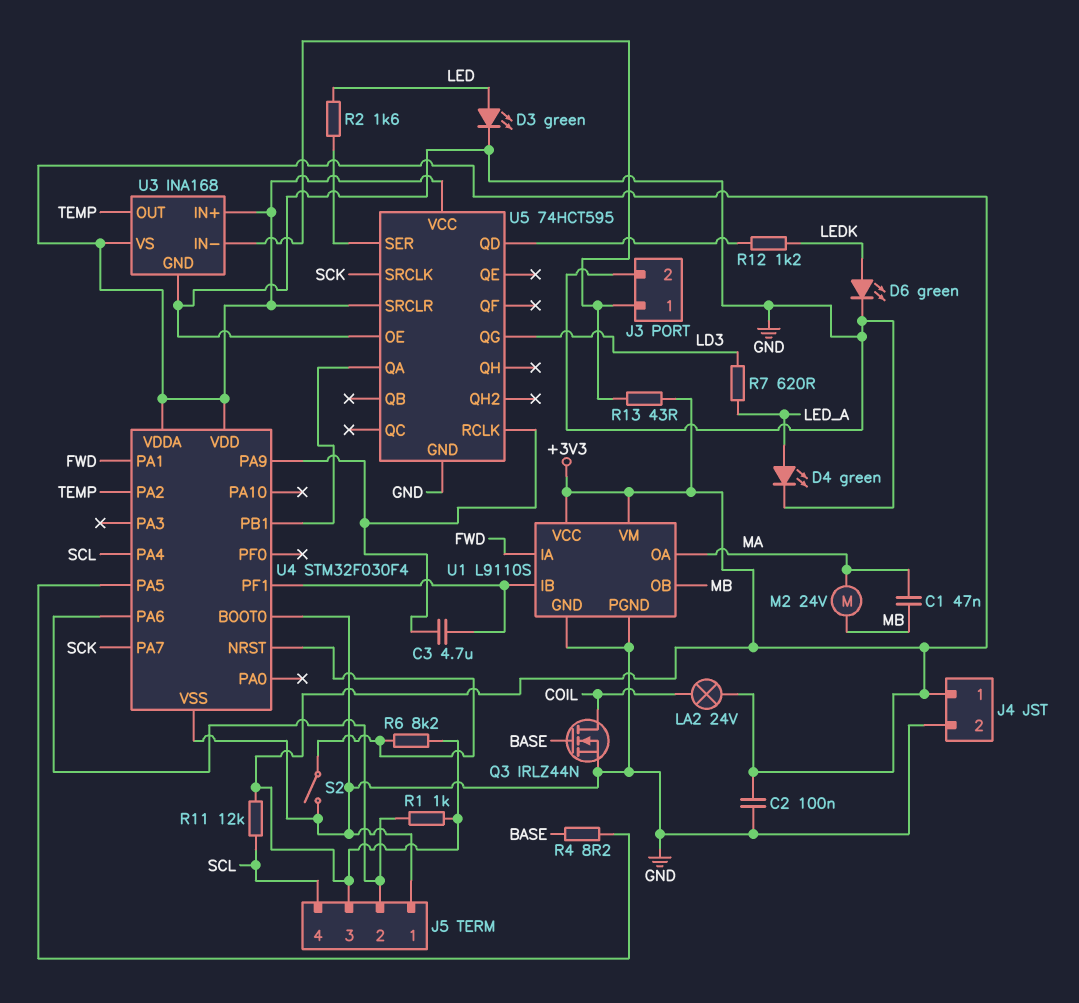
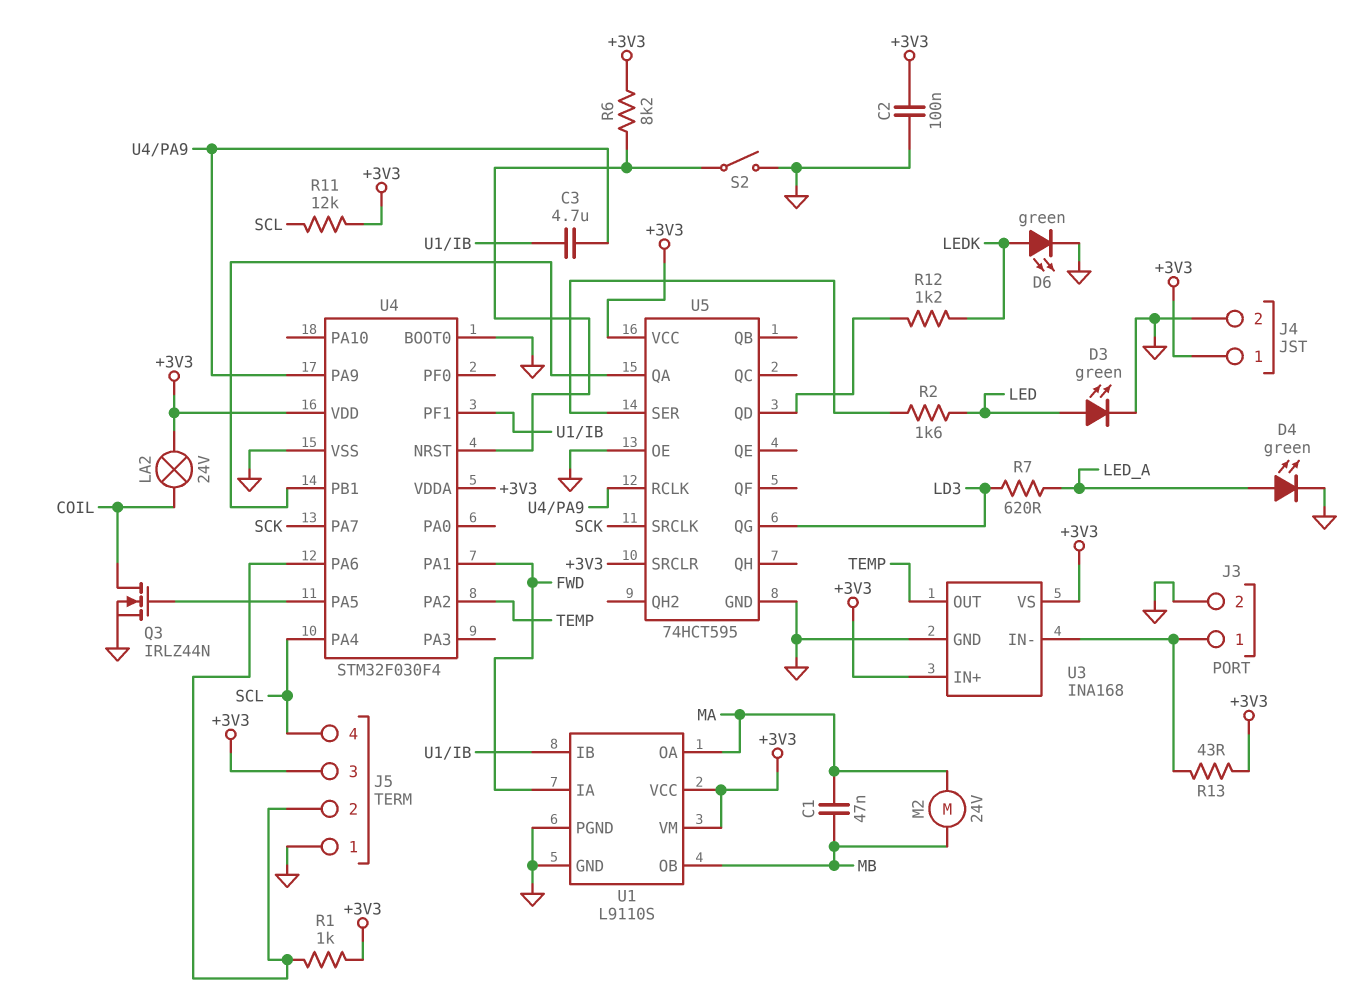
Q3: NMOS IRLZ44N (G BASE, D COIL, S GND) -> NMOS IRLZ44N (G U4/PA5, D COIL, S GND)
R4: 8.2 (BASE, U4/PA5) -> none

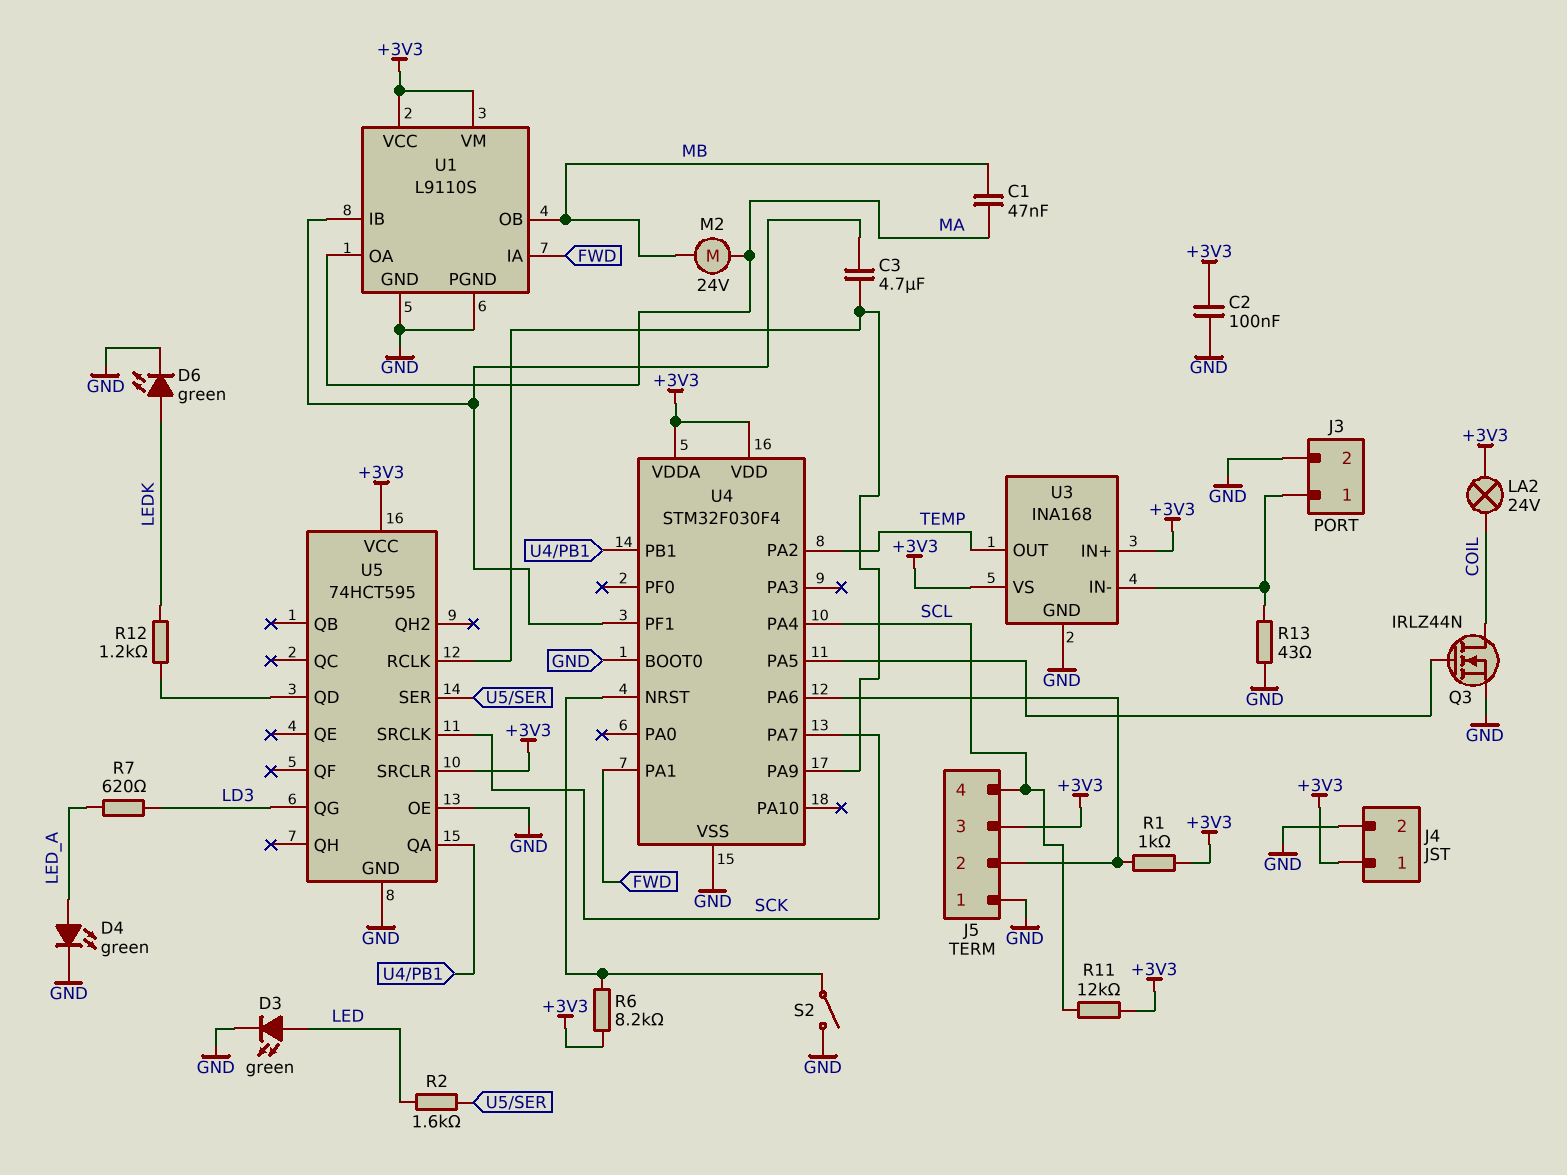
R13: 43 (+3V3, J3/1) -> 43 (GND, J3/1)

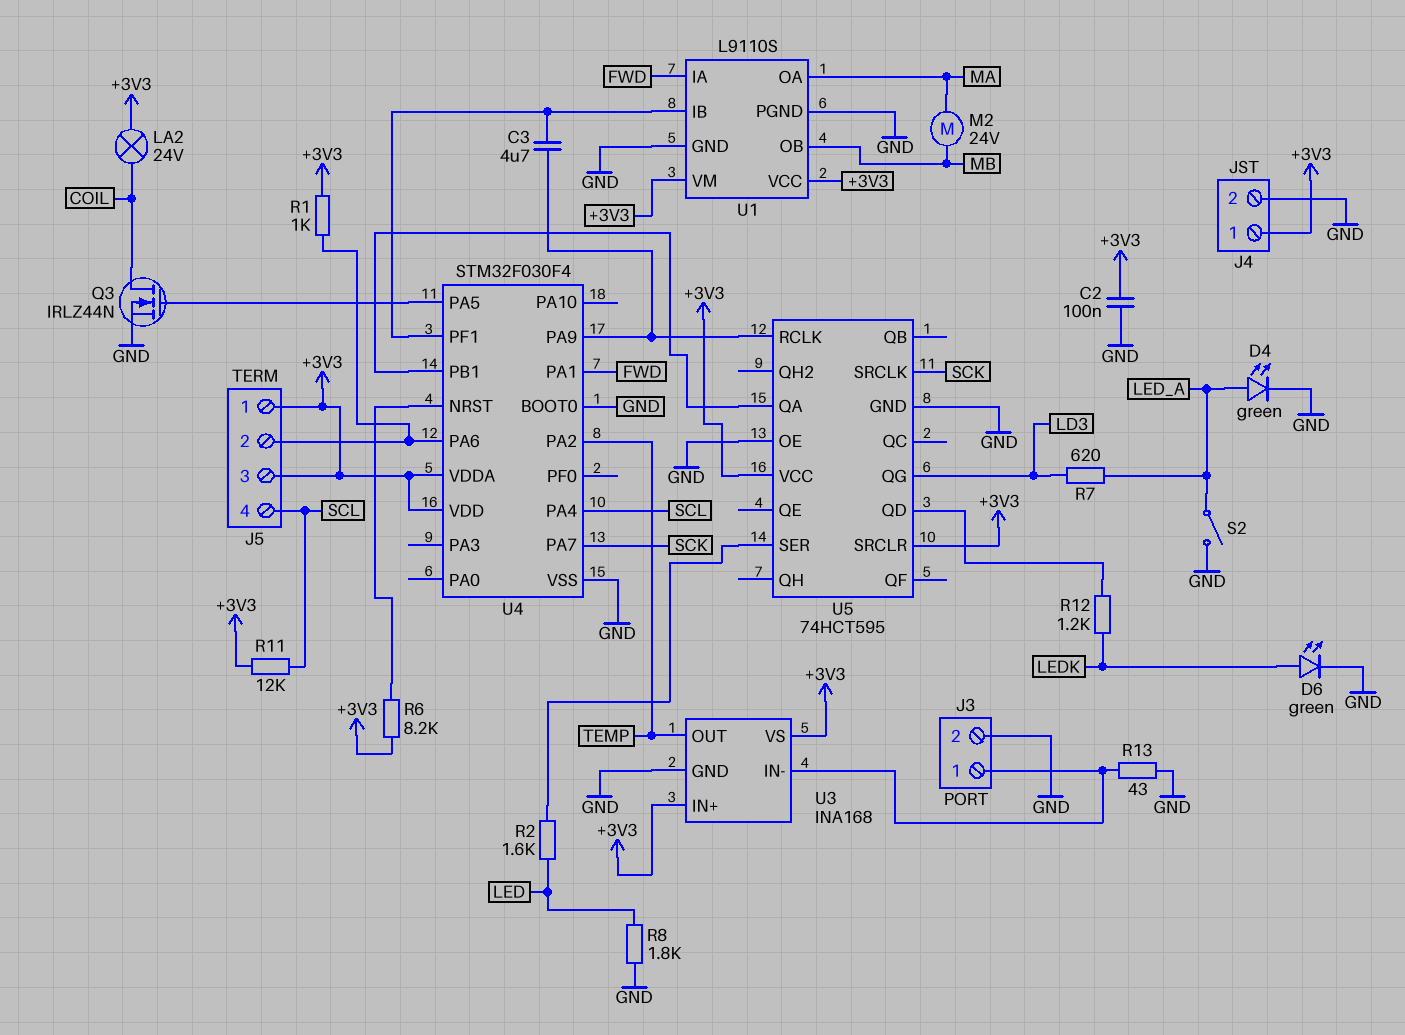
C1: 47nF (MA, MB) -> none
D3: LED green (A LED, K GND) -> none
J5 pin 1: GND -> +3V3
R8: none -> 1.8k (GND, LED)
S2: switch (GND, U4/NRST) -> switch (GND, LED_A)

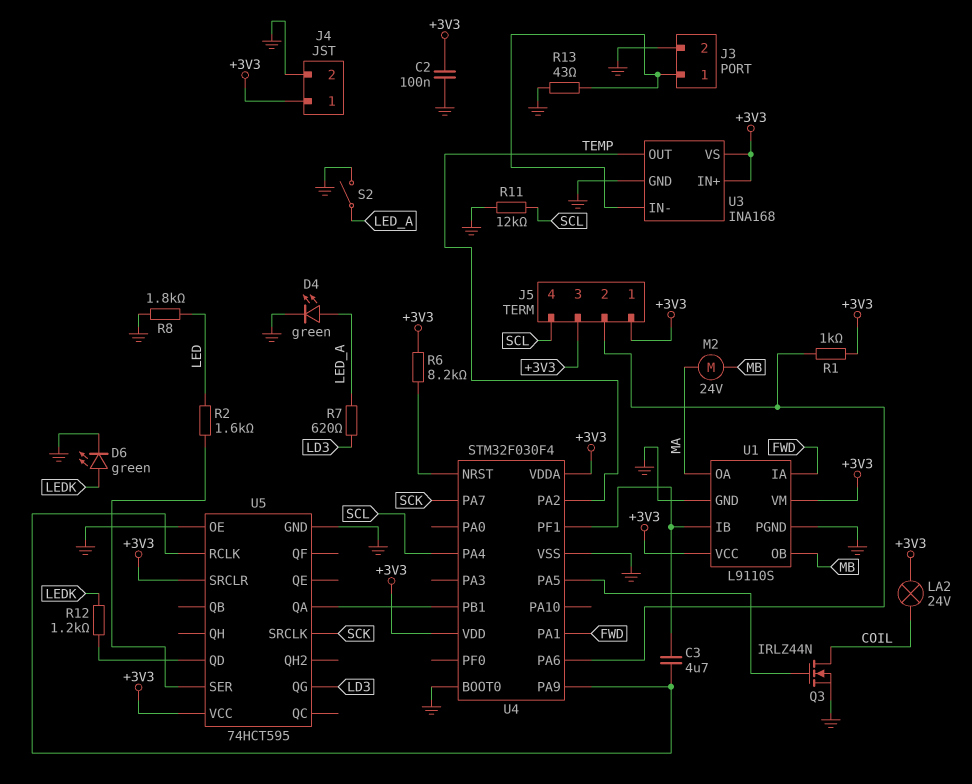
R11: 12k (+3V3, SCL) -> 12k (GND, SCL)

